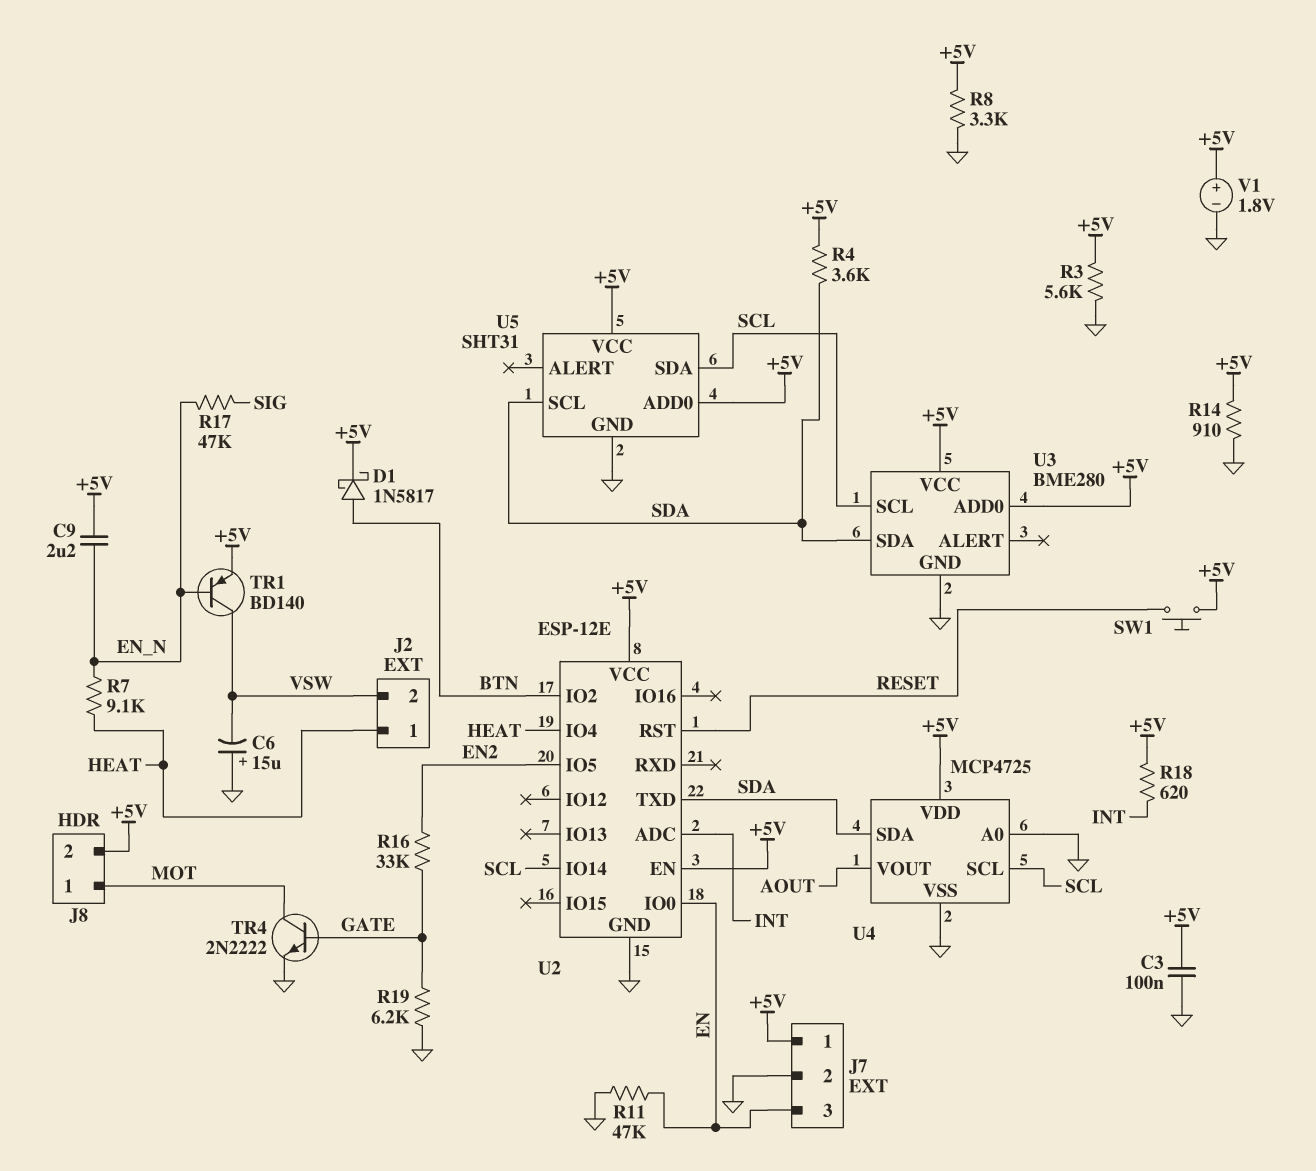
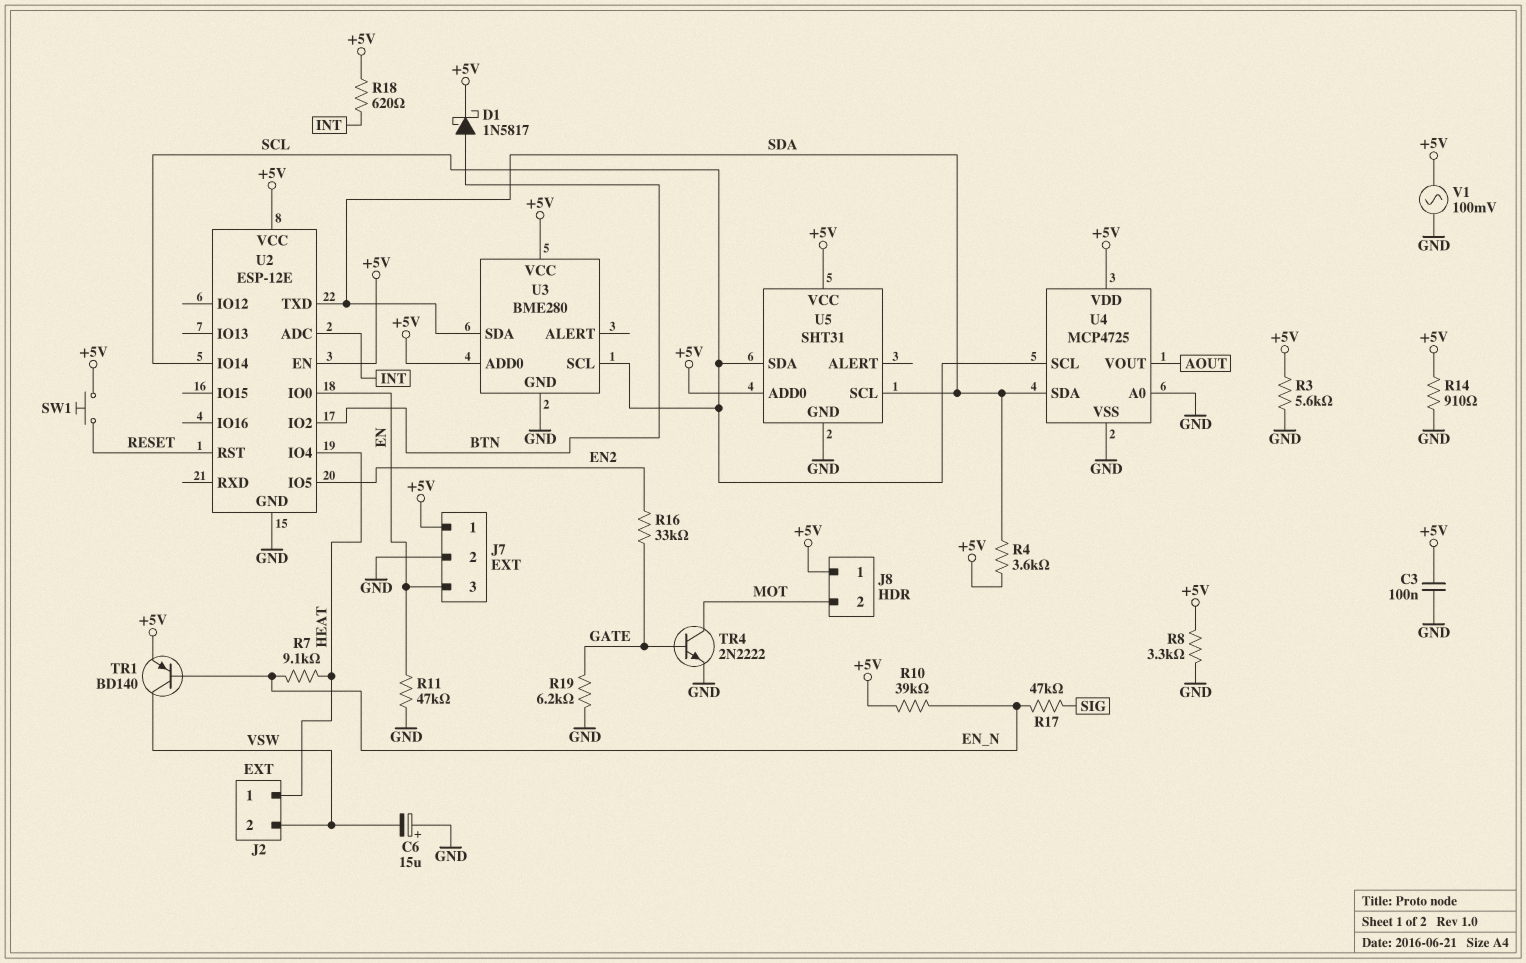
C9: 2.2uF (+5V, EN_N) -> none
J8 pin 1: MOT -> +5V
J8 pin 2: +5V -> MOT
R10: none -> 39k (+5V, EN_N)
V1: 1.8V (plus +5V, minus GND) -> AC 100mV (+5V, GND)

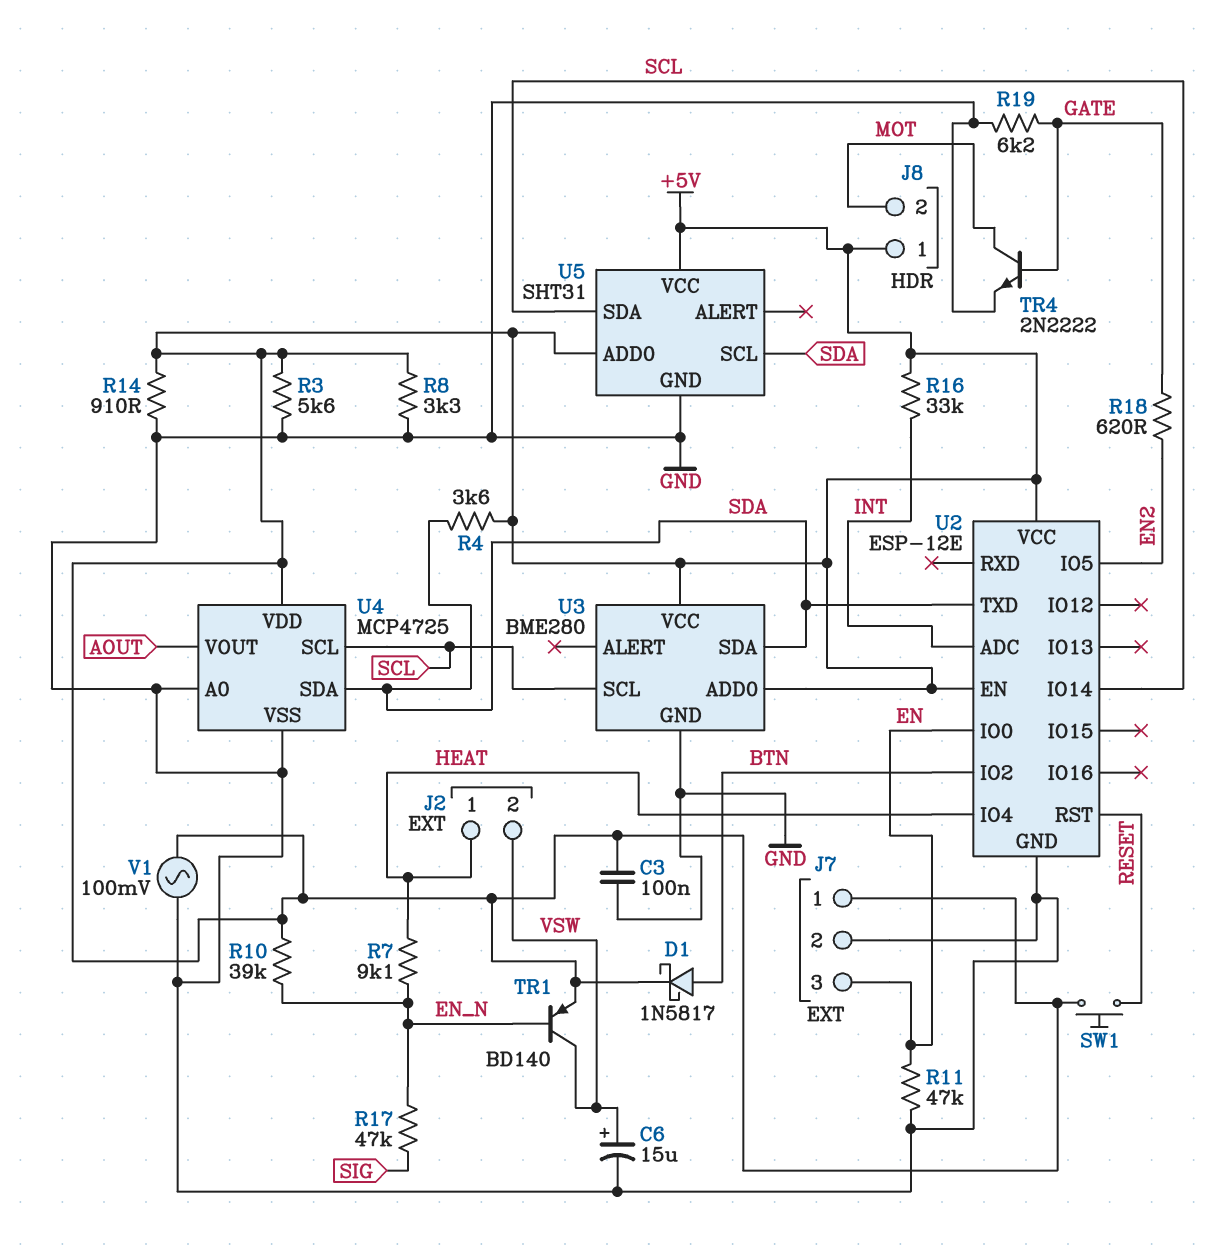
C6: 15uF (plus GND, minus VSW) -> 15uF (plus VSW, minus GND)
R16: 33k (EN2, GATE) -> 33k (+5V, INT)
R18: 620 (+5V, INT) -> 620 (EN2, GATE)

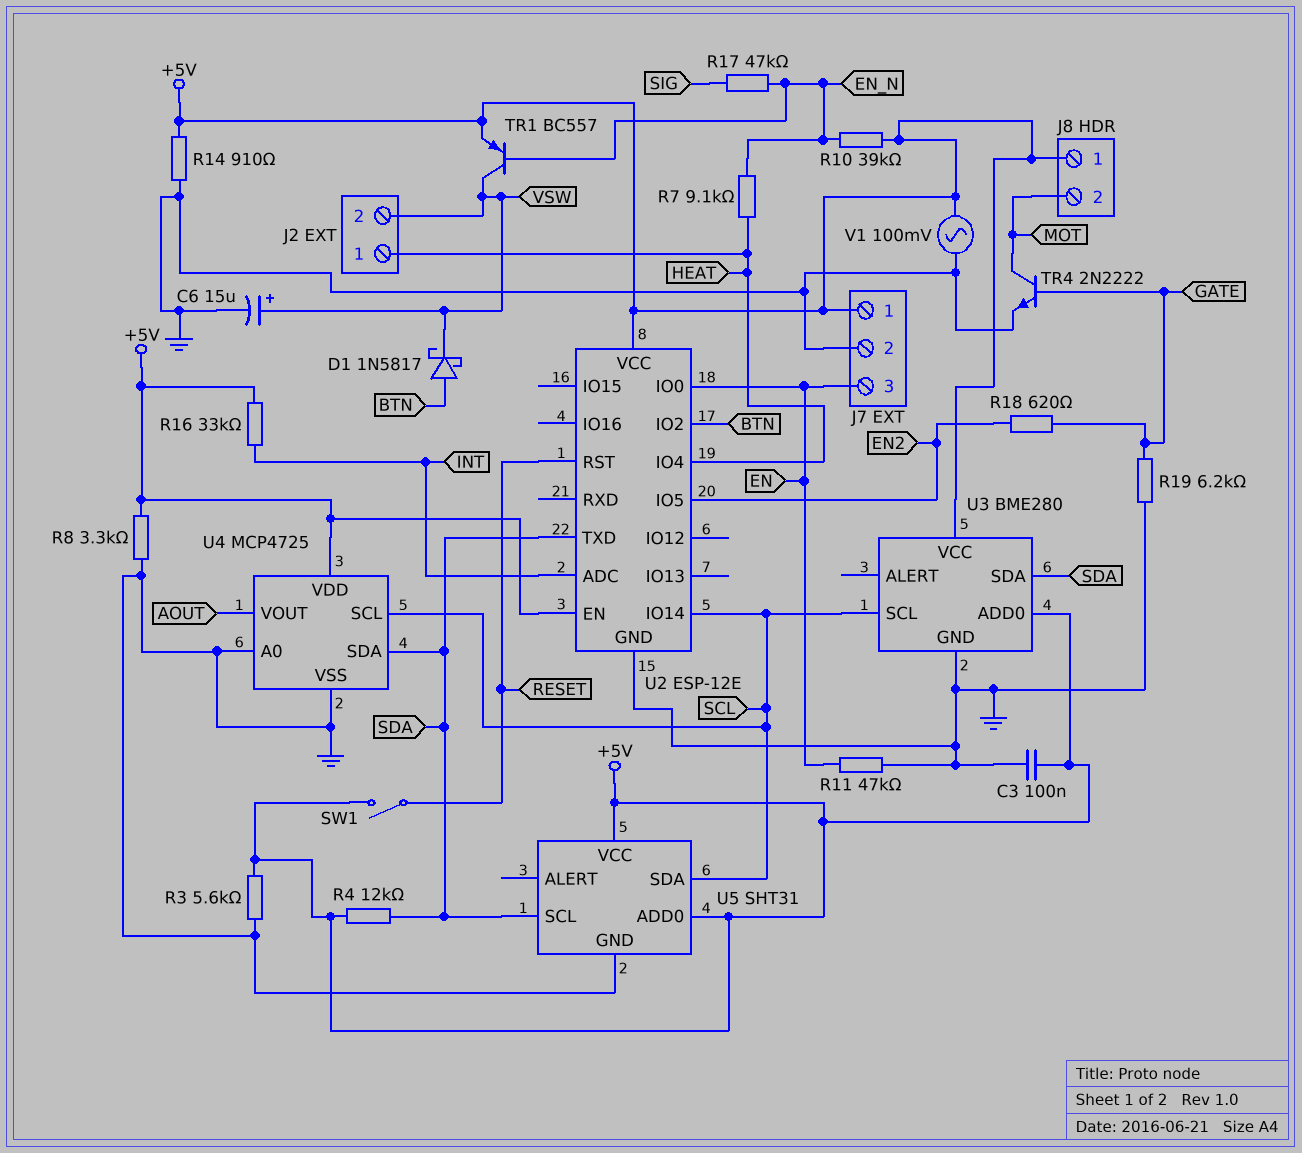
D1: schottky 1N5817 (A BTN, K +5V) -> schottky 1N5817 (A BTN, K VSW)
R4: 3.6k (+5V, SDA) -> 12k (+5V, SDA)
SW1: button (+5V, RESET) -> switch (+5V, RESET)
TR1: PNP BD140 (B EN_N, C VSW, E +5V) -> PNP BC557 (B EN_N, C VSW, E +5V)

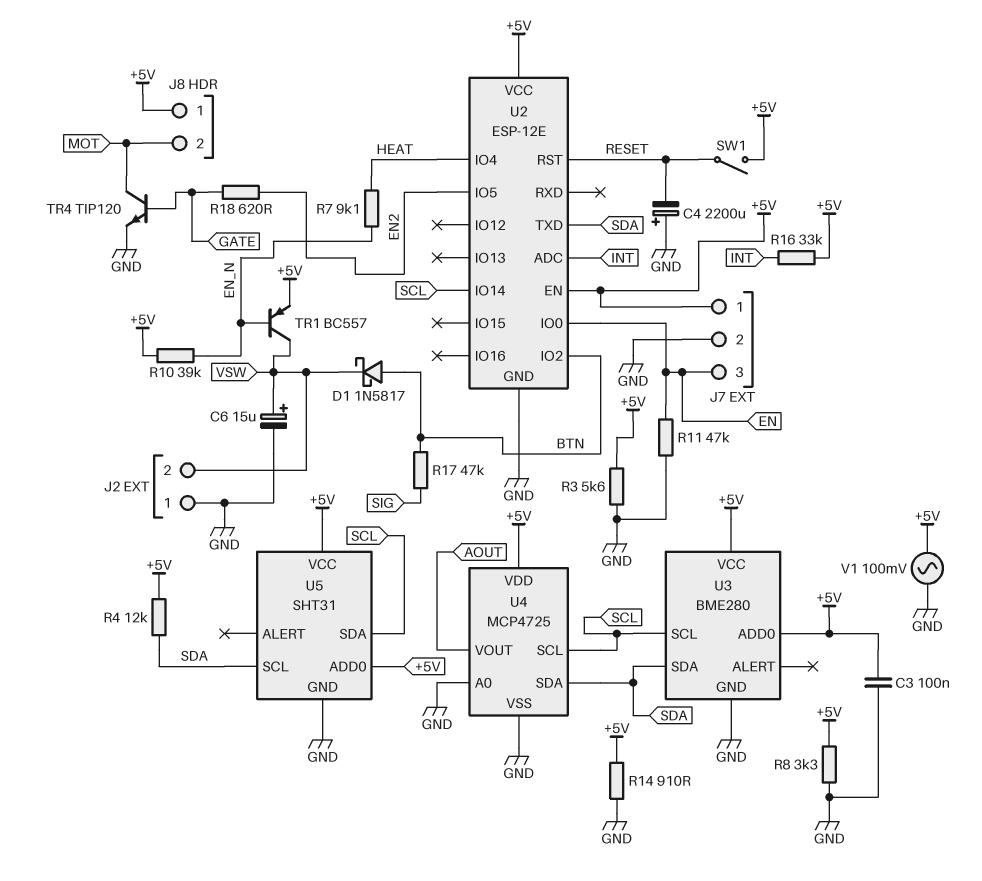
C4: none -> 2200uF (plus GND, minus RESET)
J2 pin 1: HEAT -> GND
R17: 47k (EN_N, SIG) -> 47k (BTN, SIG)
R19: 6.2k (GATE, GND) -> none
TR4: NPN 2N2222 (B GATE, C MOT, E GND) -> NPN TIP120 (B GATE, C MOT, E GND)

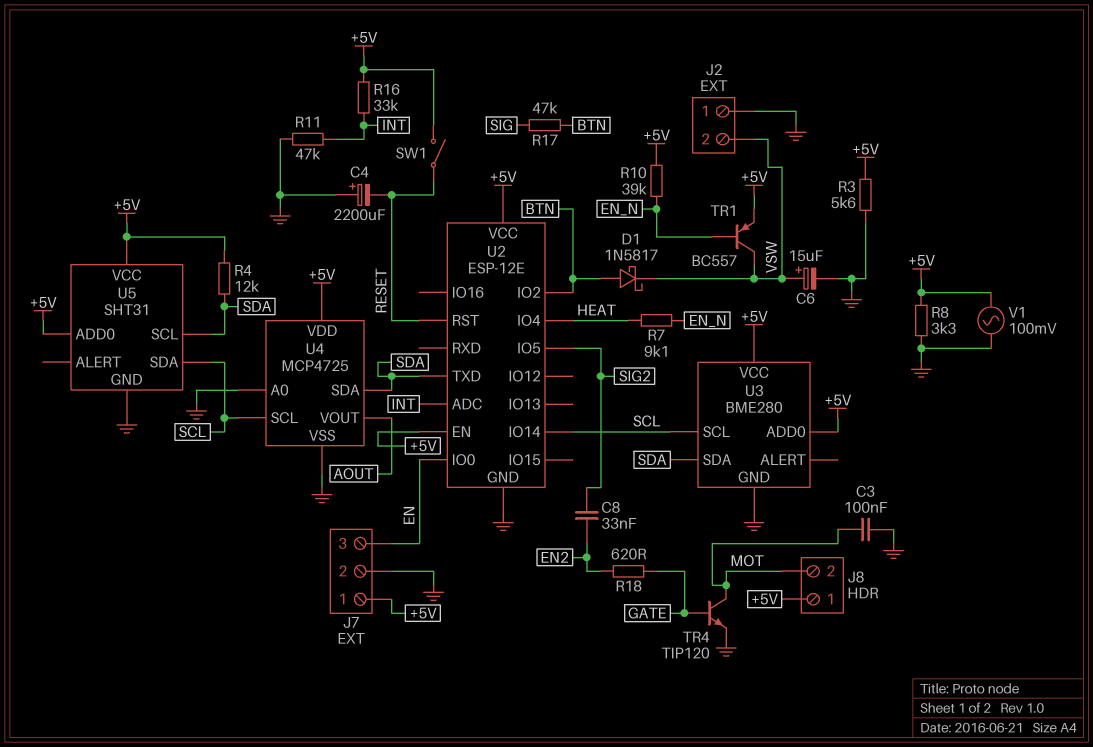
C3: 100nF (+5V, GND) -> 100nF (GND, MOT)
C8: none -> 33nF (EN2, SIG2)
R11: 47k (EN, GND) -> 47k (GND, INT)
R14: 910 (+5V, GND) -> none
U2 pin IO5: EN2 -> SIG2

